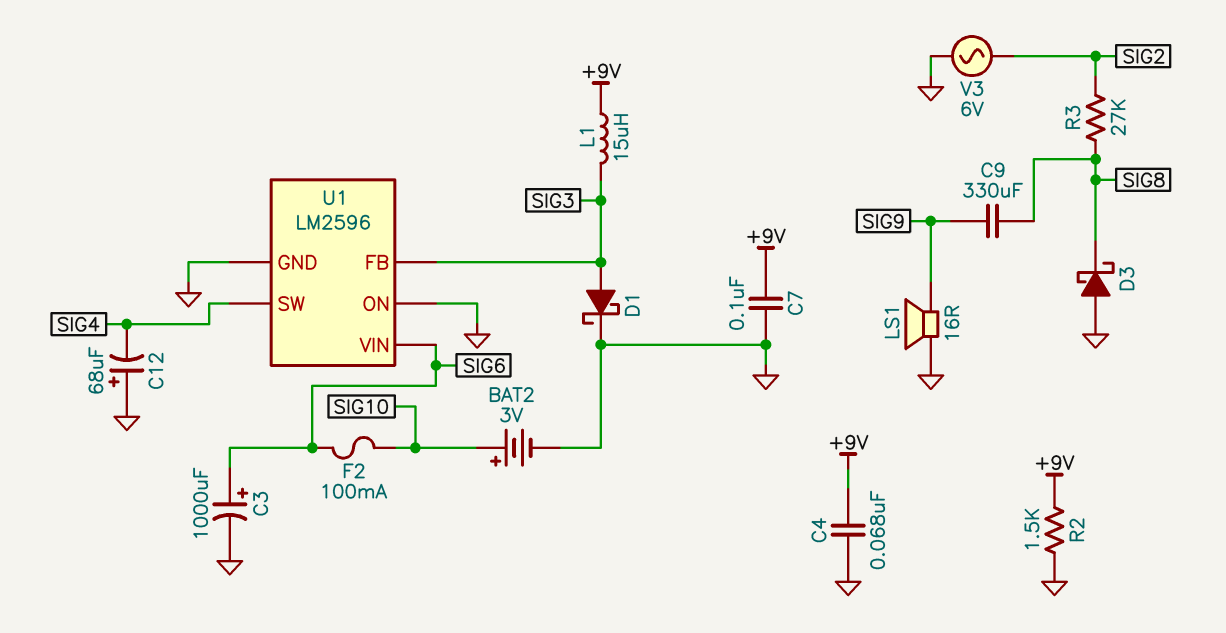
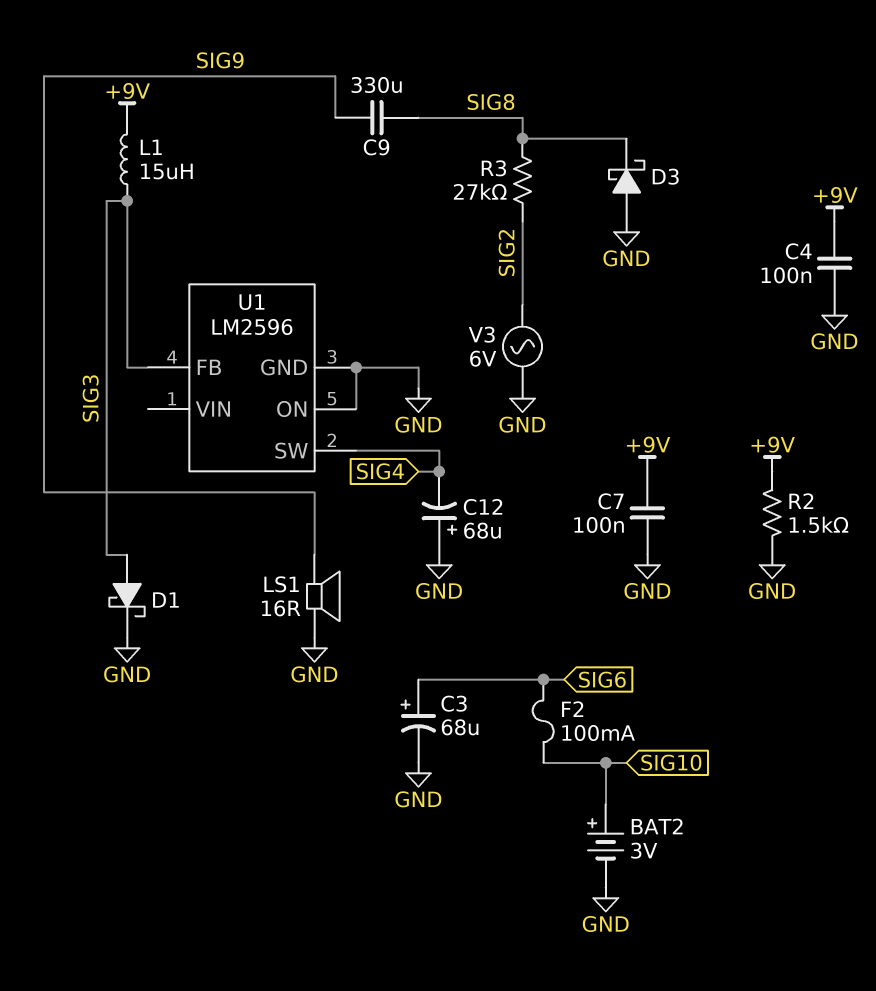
C3: 1000uF (plus SIG6, minus GND) -> 68uF (plus SIG6, minus GND)
C4: 68nF (+9V, GND) -> 100nF (+9V, GND)
U1 pin VIN: SIG6 -> none

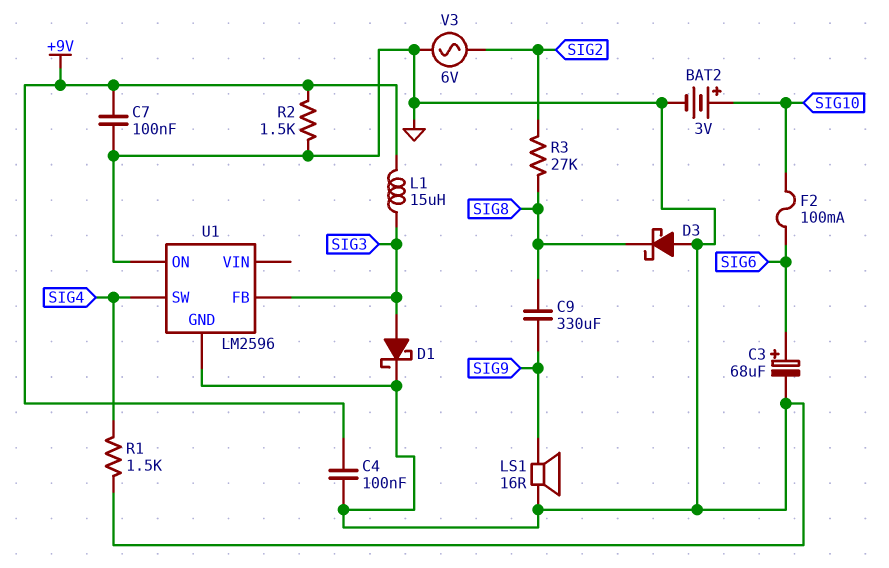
C12: 68uF (plus GND, minus SIG4) -> none
R1: none -> 1.5k (GND, SIG4)

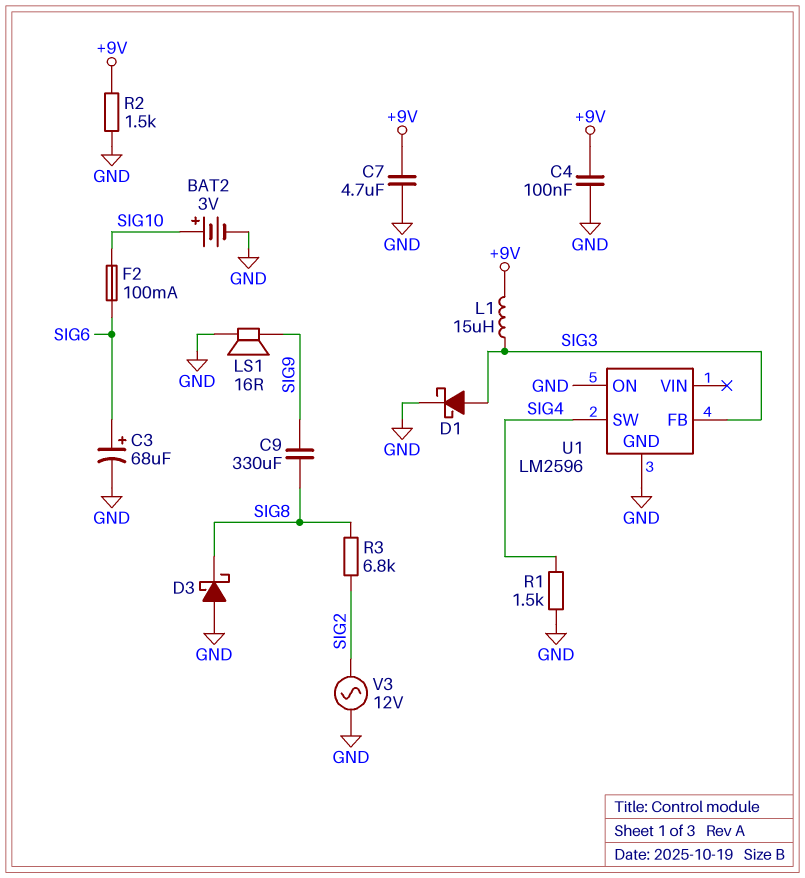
C7: 100nF (+9V, GND) -> 4.7uF (+9V, GND)
R3: 27k (SIG2, SIG8) -> 6.8k (SIG2, SIG8)
V3: AC 6V (GND, SIG2) -> AC 12V (GND, SIG2)

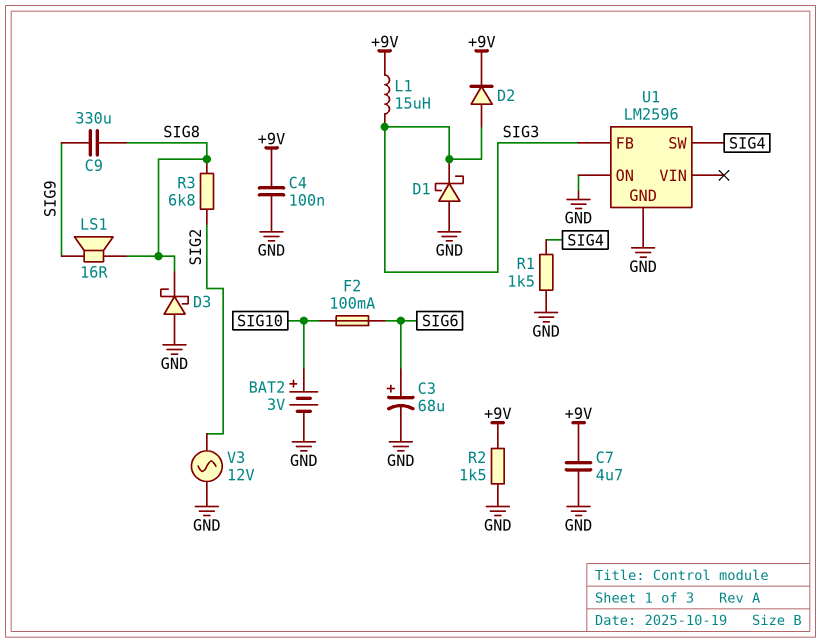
D1: schottky (A SIG3, K GND) -> schottky (A GND, K SIG3)
D2: none -> diode (A SIG3, K +9V)
LS1: speaker 16R (GND, SIG9) -> speaker 16R (SIG8, SIG9)

